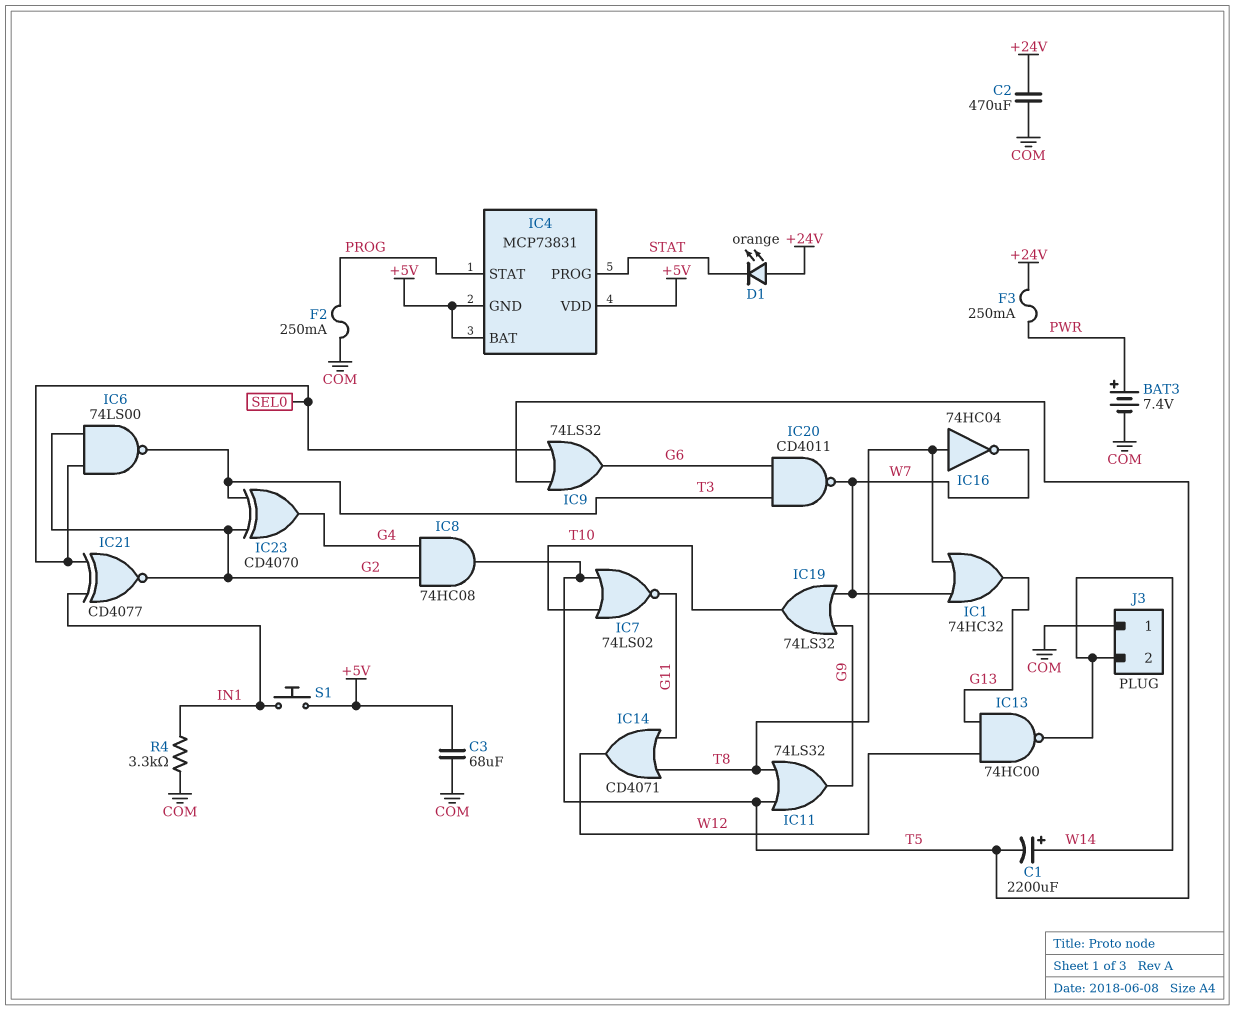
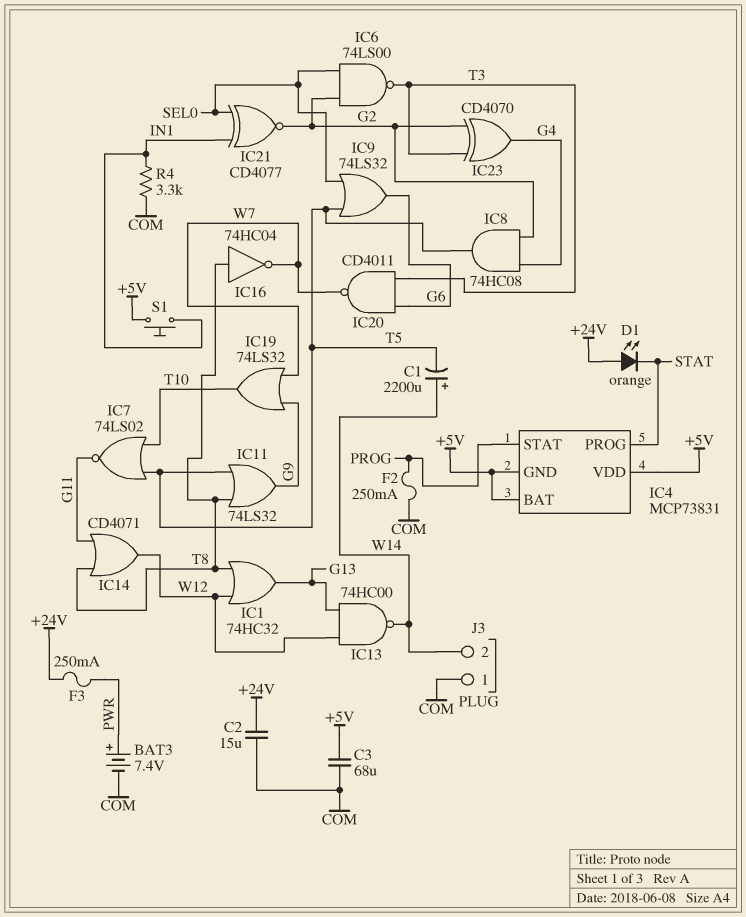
C2: 470uF (+24V, COM) -> 15uF (+24V, COM)
IC1: OR 74HC32 (in T8, in W7, out G13) -> OR 74HC32 (in T8, in W12, out G13)

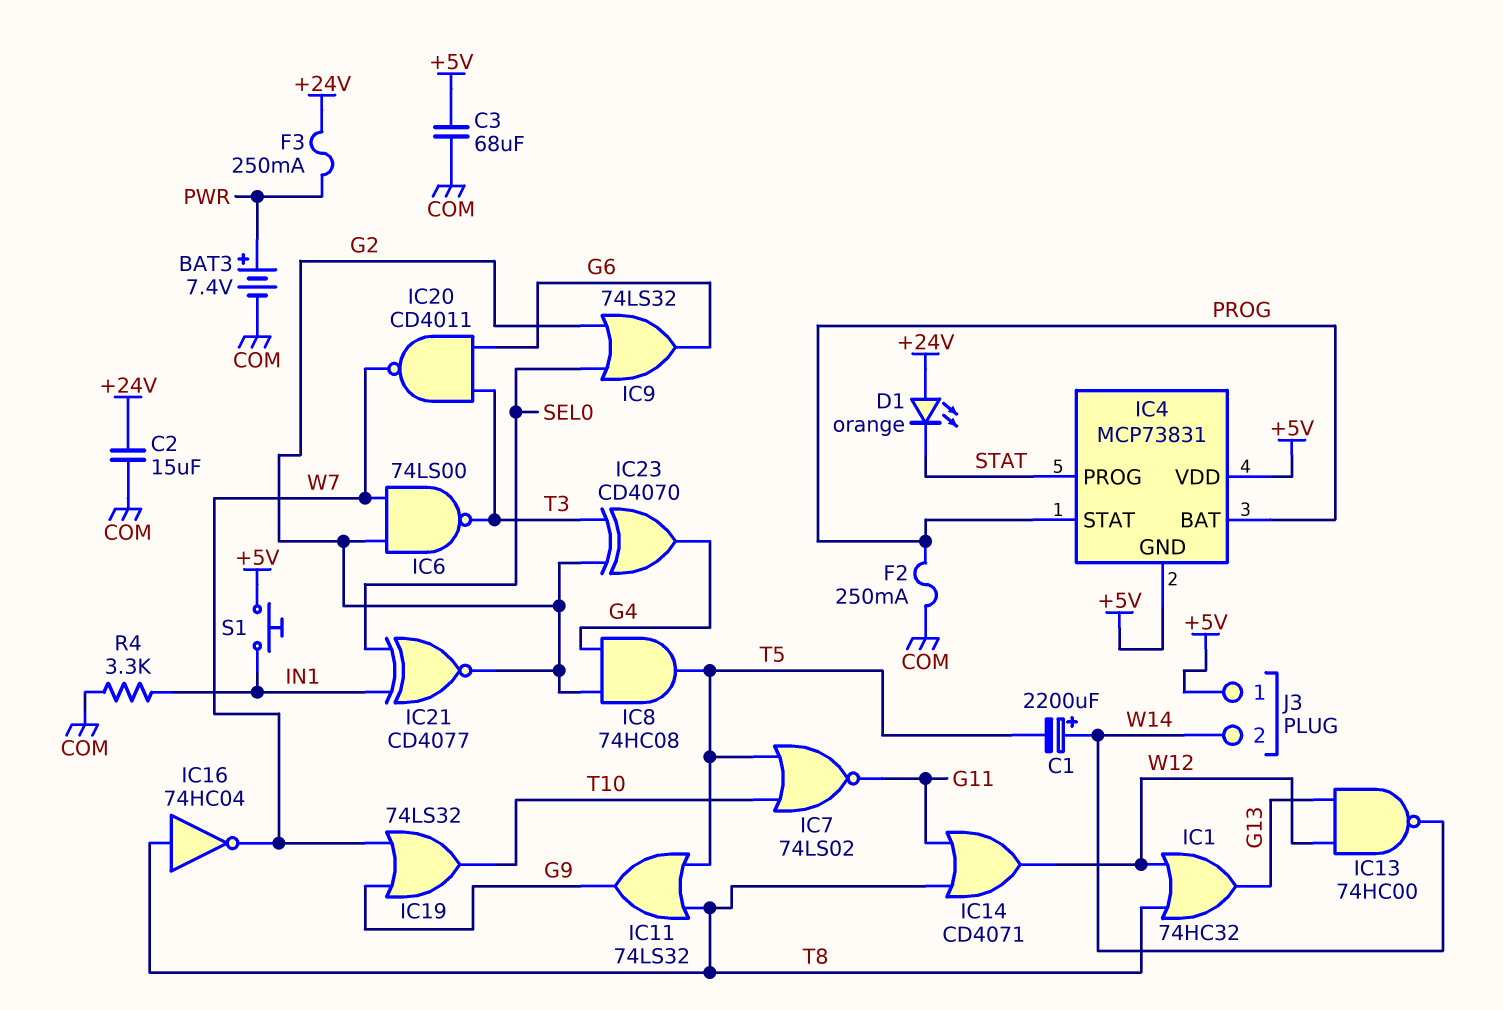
IC4 pin BAT: +5V -> PROG
IC6: NAND 74LS00 (in G2, in SEL0, out T3) -> NAND 74LS00 (in G2, in W7, out T3)
IC9: OR 74LS32 (in SEL0, in T5, out G6) -> OR 74LS32 (in G2, in SEL0, out G6)
J3 pin 1: COM -> +5V

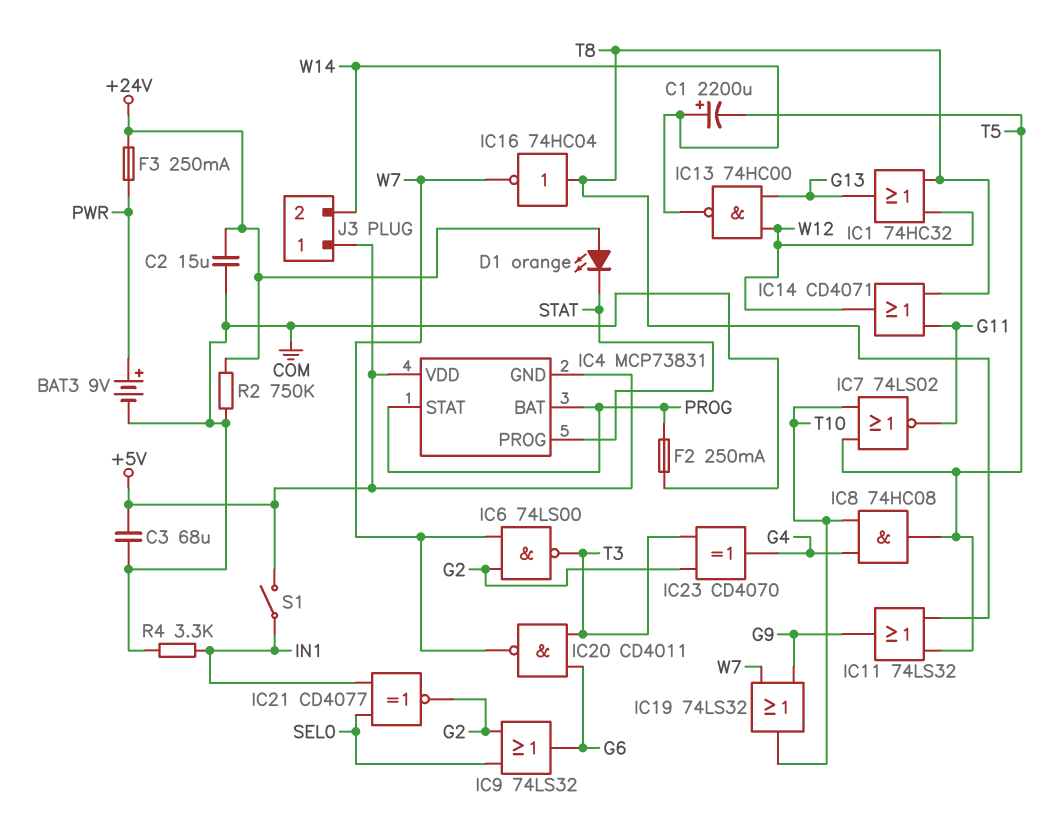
BAT3: 7.4V (plus PWR, minus COM) -> 9V (plus PWR, minus COM)
IC8: AND 74HC08 (in G2, in G4, out T5) -> AND 74HC08 (in G4, in T10, out T5)
R2: none -> 750k (+24V, COM)
S1: button (+5V, IN1) -> switch (+5V, IN1)

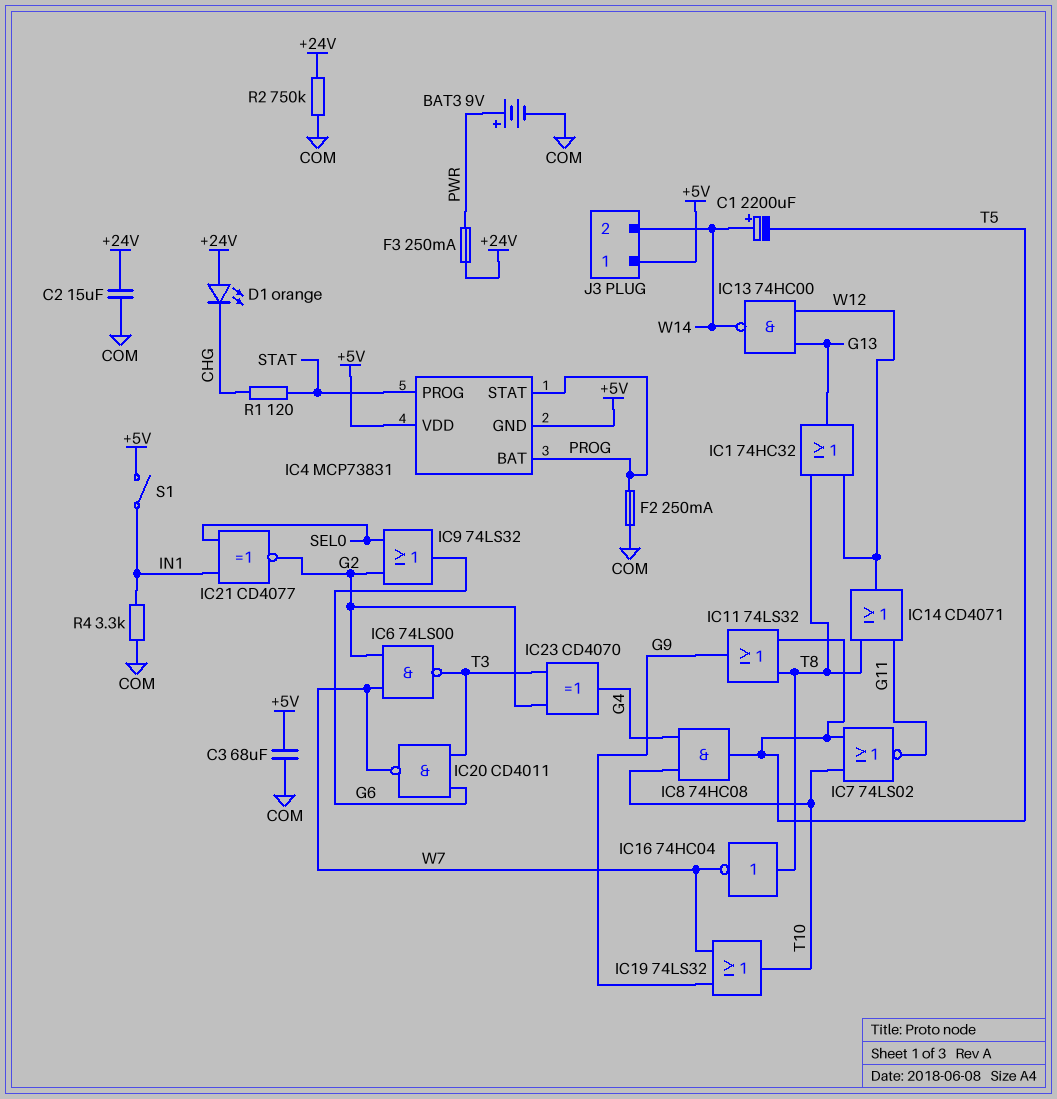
D1: LED orange (A +24V, K STAT) -> LED orange (A +24V, K CHG)
R1: none -> 120 (CHG, STAT)

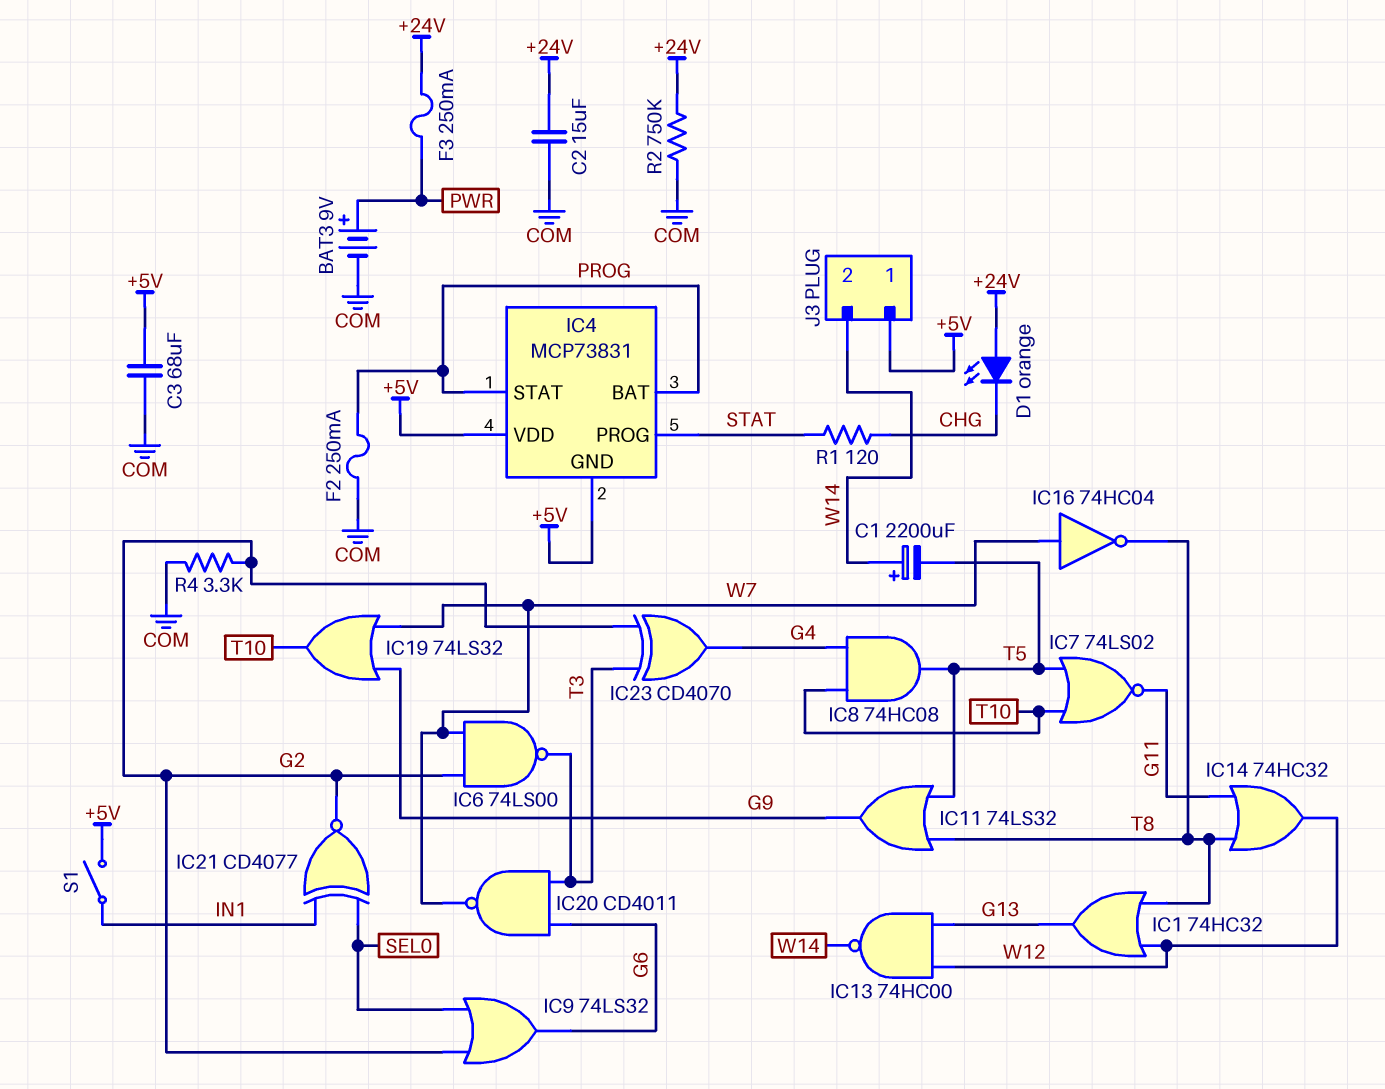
IC14: OR CD4071 (in G11, in T8, out W12) -> OR 74HC32 (in G11, in T8, out W12)
IC16: NOT 74HC04 (in T8, out W7) -> NOT 74HC04 (in W7, out T8)
R4: 3.3k (COM, IN1) -> 3.3k (COM, G2)

